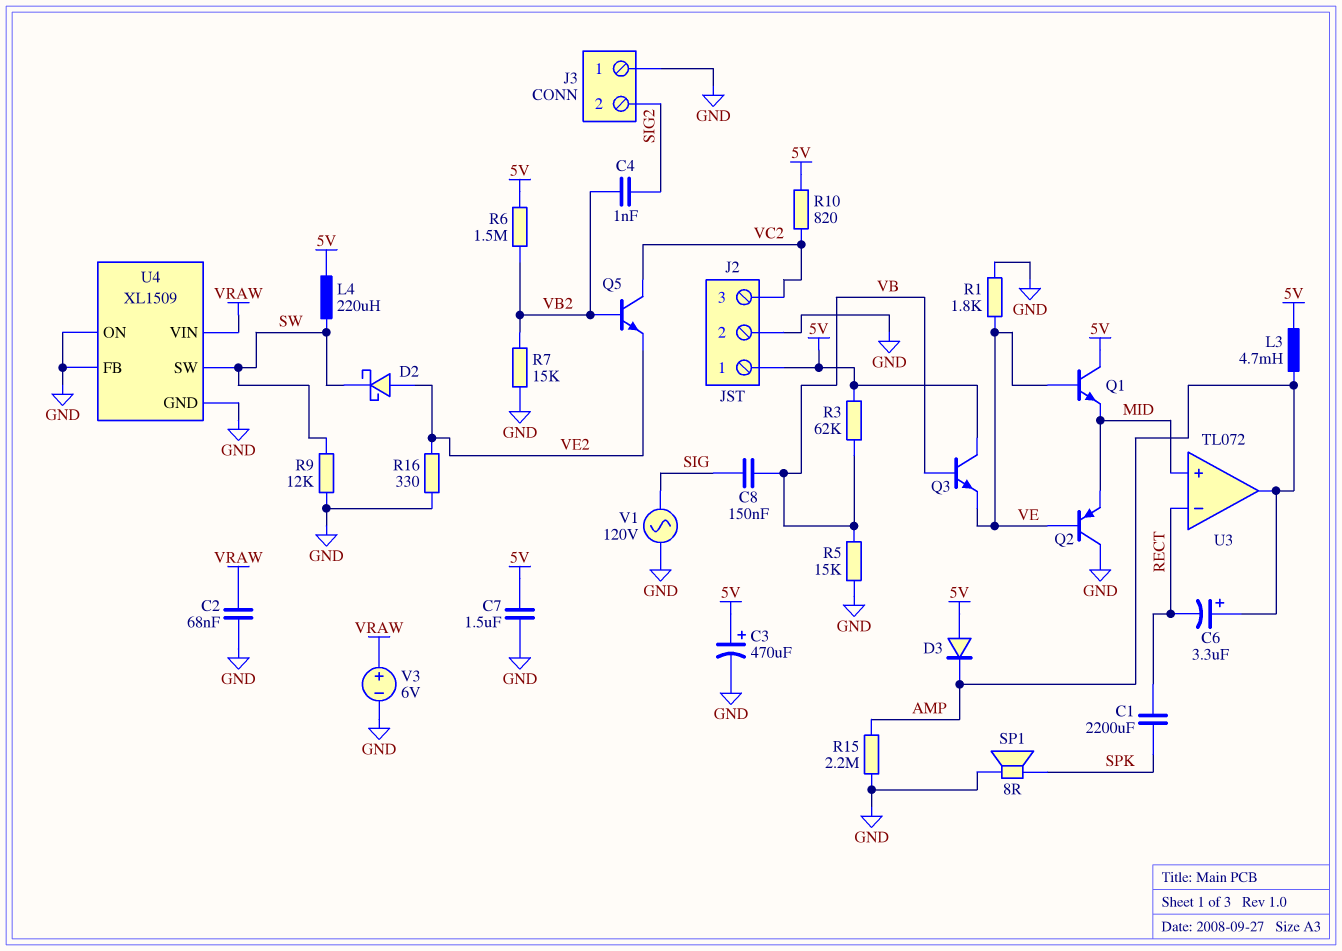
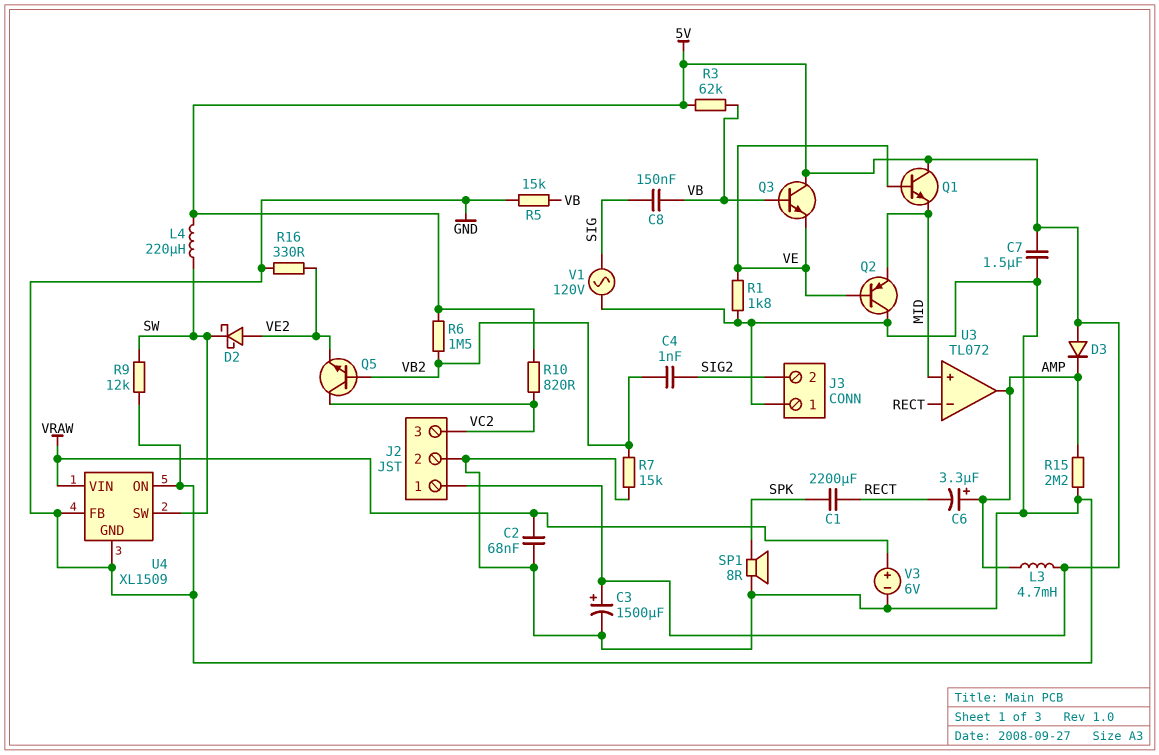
C3: 470uF (plus 5V, minus GND) -> 1500uF (plus 5V, minus GND)

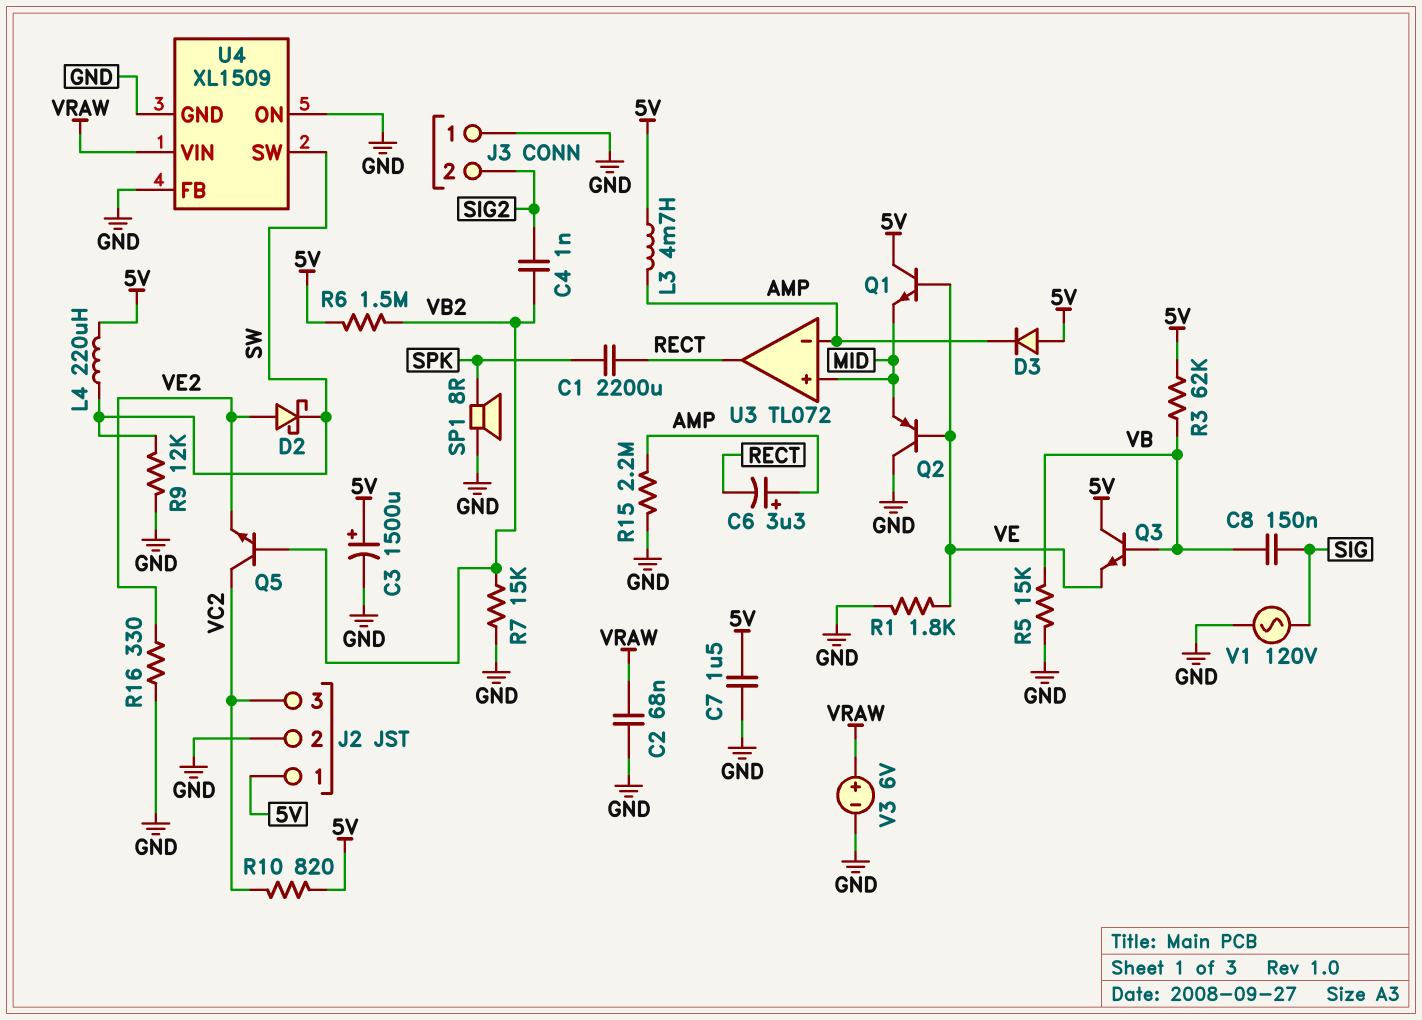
U3 pin in-: RECT -> AMP
U3 pin out: AMP -> RECT

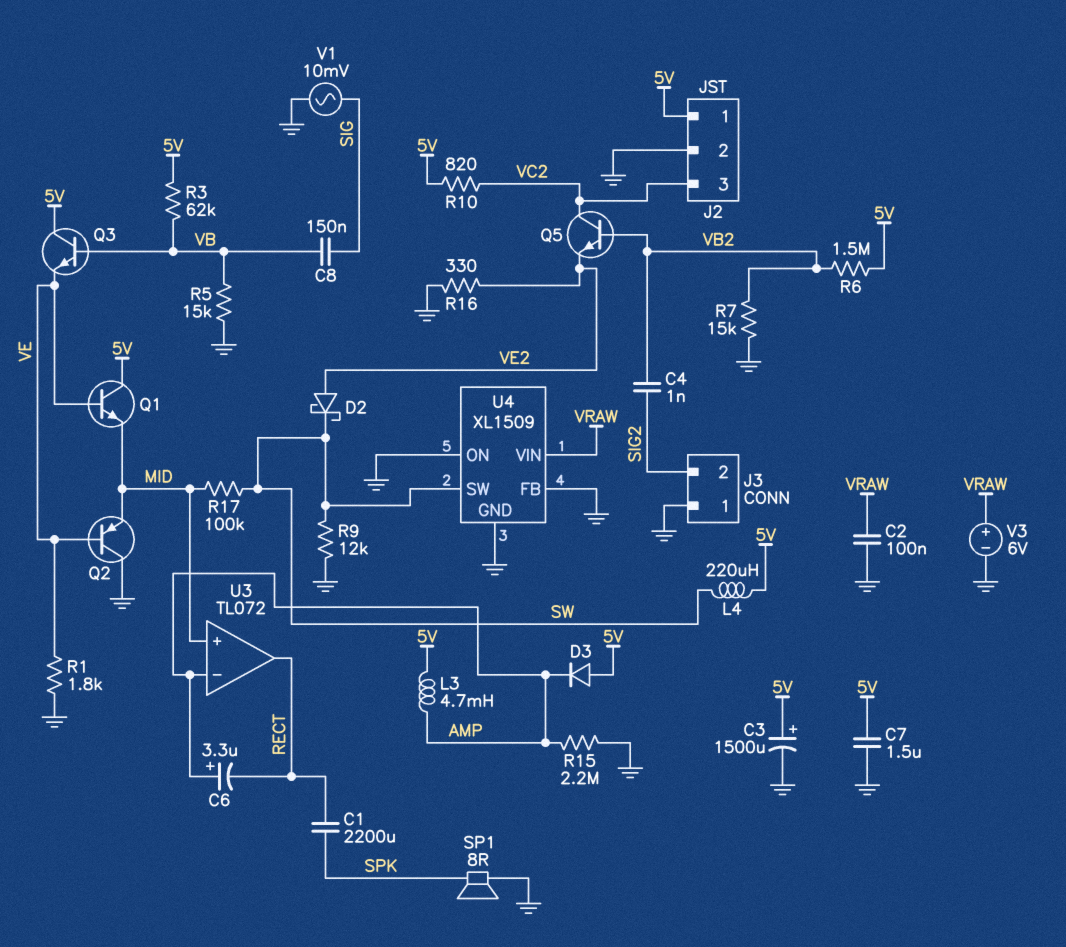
C2: 68nF (GND, VRAW) -> 100nF (GND, VRAW)
R17: none -> 100k (MID, SW)
V1: AC 120V (GND, SIG) -> AC 10mV (GND, SIG)

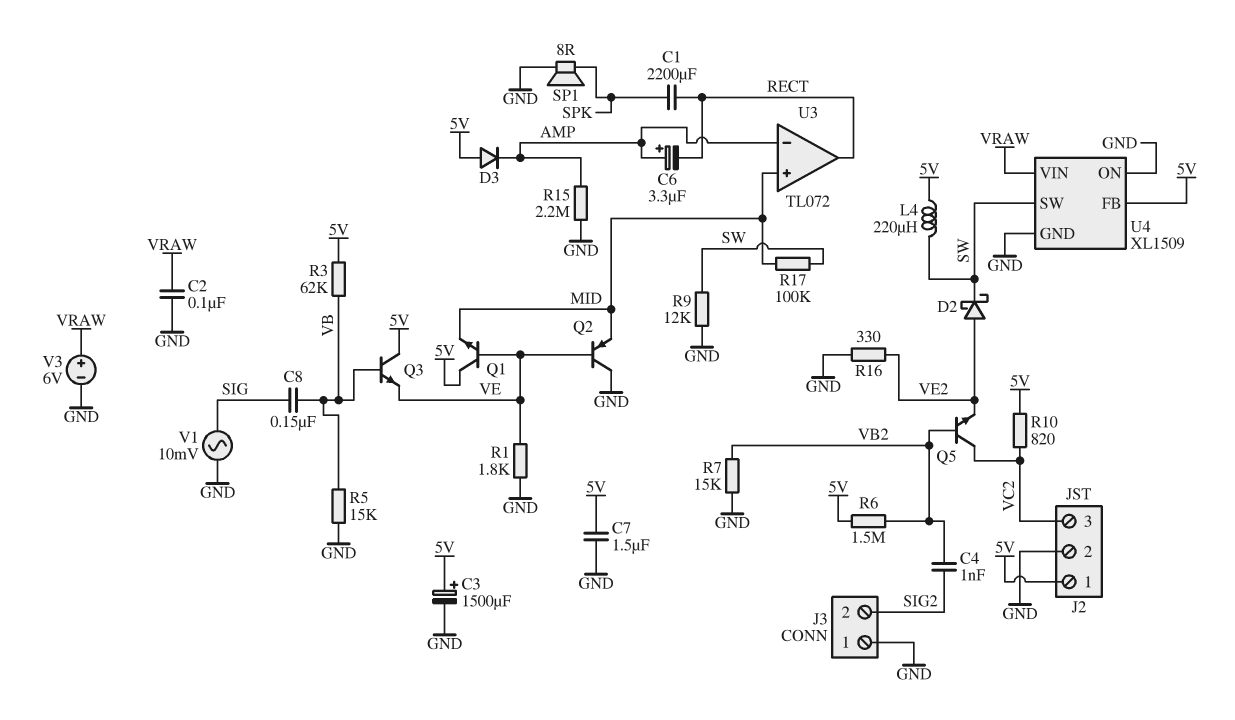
L3: 4.7mH (5V, AMP) -> none
U4 pin FB: GND -> 5V

